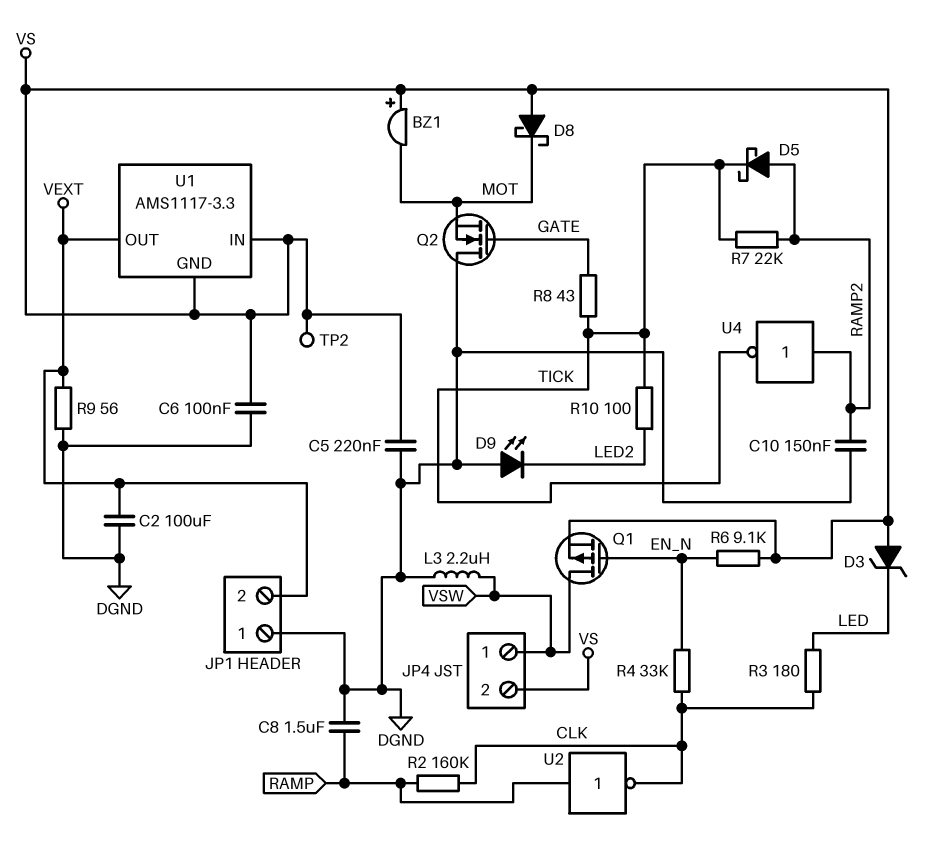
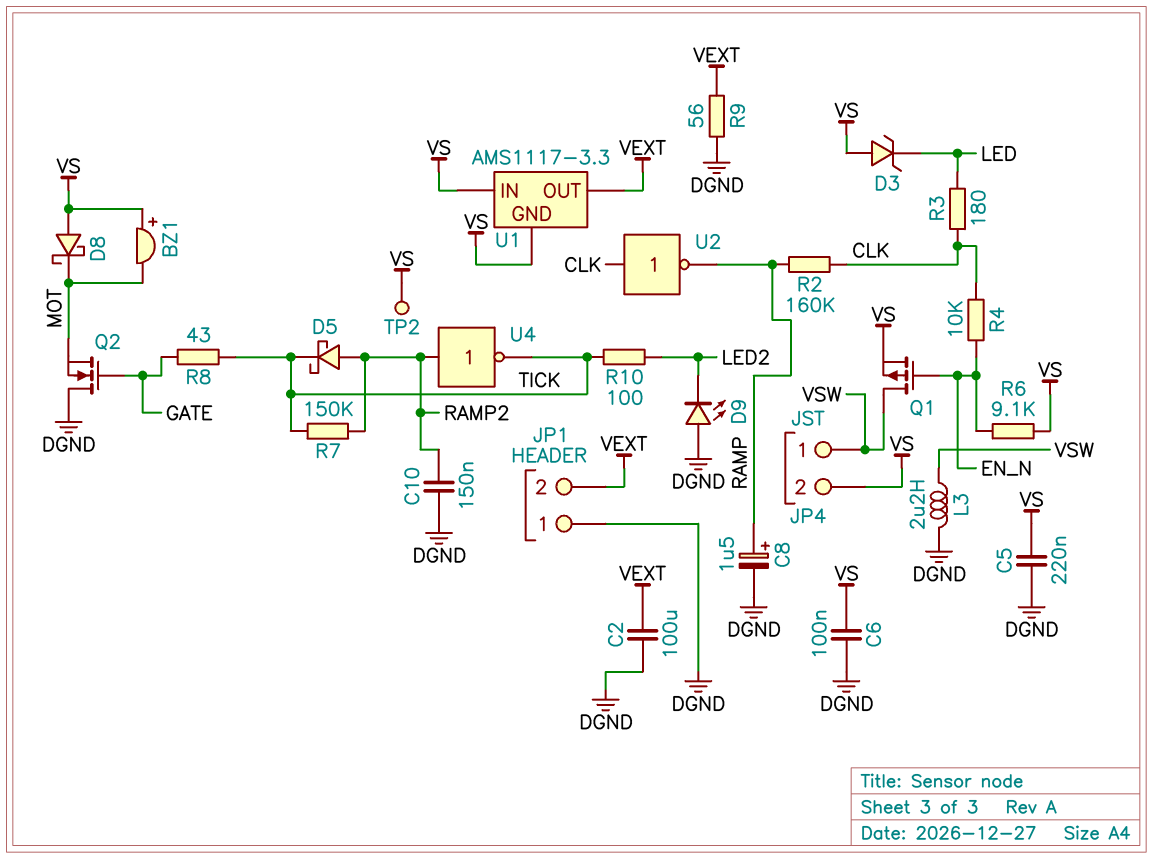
C8: 1.5uF (DGND, RAMP) -> 1.5uF (plus RAMP, minus DGND)
R4: 33k (CLK, EN_N) -> 10k (CLK, EN_N)
R7: 22k (RAMP2, TICK) -> 150k (RAMP2, TICK)
U2: NOT (in RAMP, out CLK) -> NOT (in CLK, out RAMP)

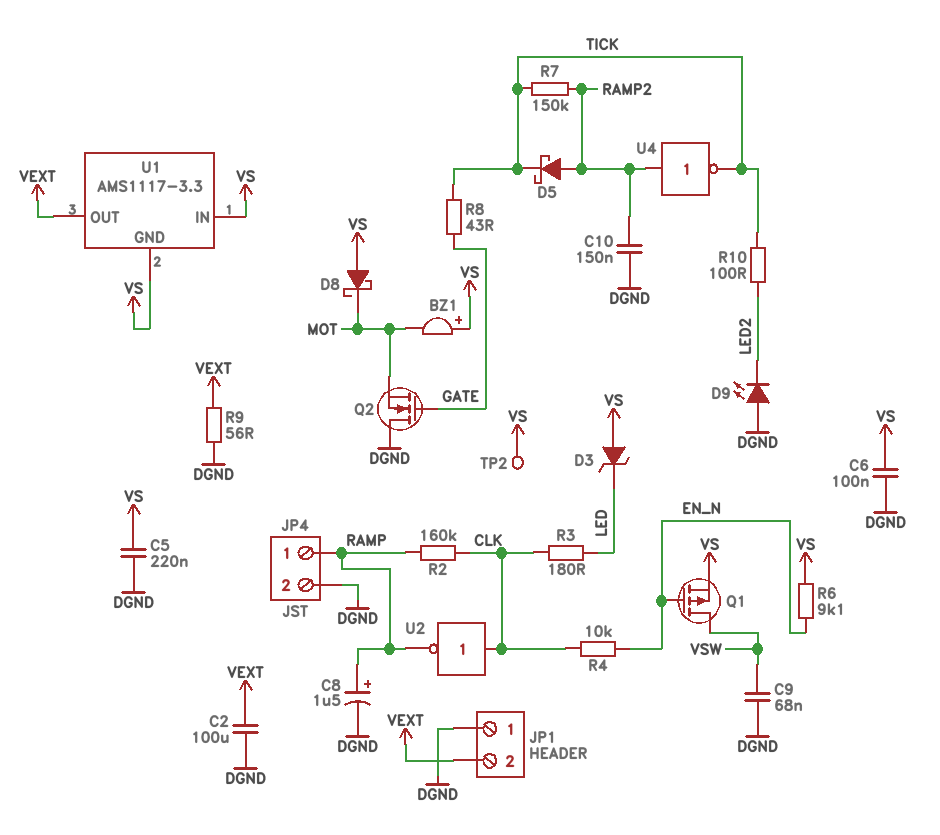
C9: none -> 68nF (DGND, VSW)
JP4 pin 1: VSW -> RAMP
JP4 pin 2: VS -> DGND
L3: 2.2uH (DGND, VSW) -> none

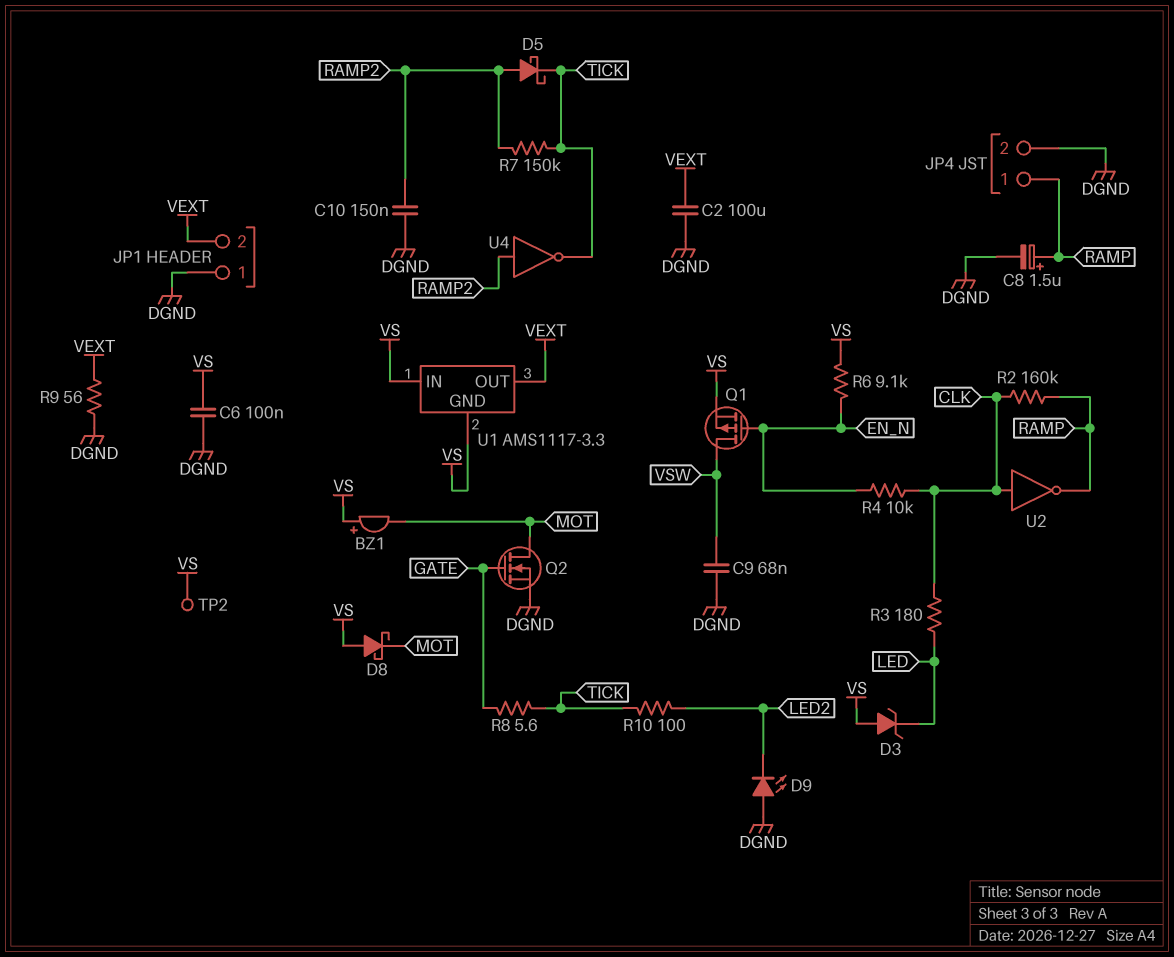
C5: 220nF (DGND, VS) -> none
Q2: NMOS (G GATE, D DGND, S MOT) -> NMOS (G GATE, D MOT, S DGND)
R8: 43 (GATE, TICK) -> 5.6 (GATE, TICK)

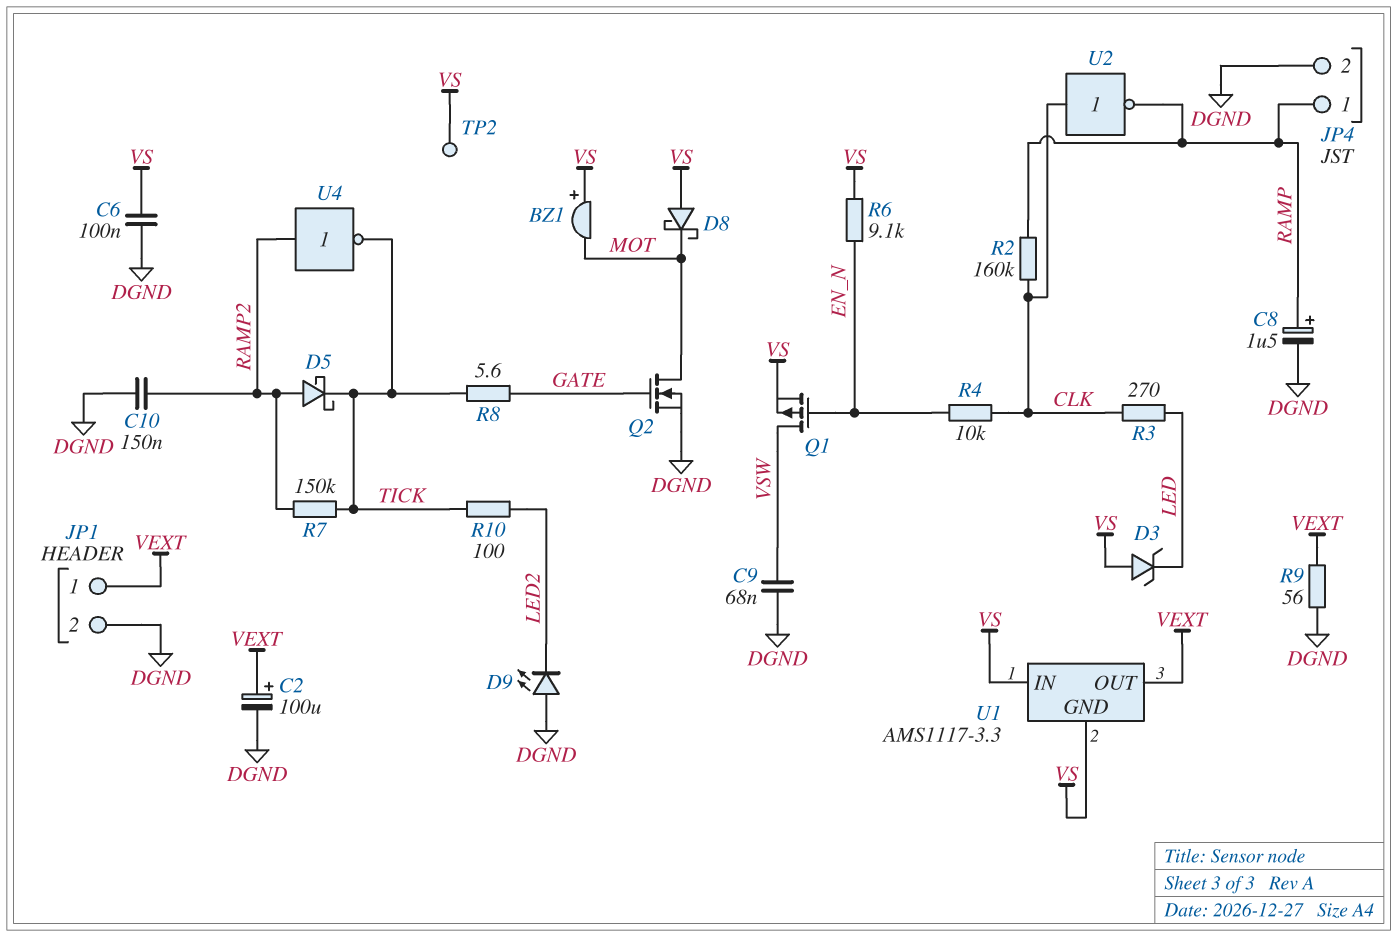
C2: 100uF (DGND, VEXT) -> 100uF (plus VEXT, minus DGND)
JP1 pin 1: DGND -> VEXT
JP1 pin 2: VEXT -> DGND
R3: 180 (CLK, LED) -> 270 (CLK, LED)

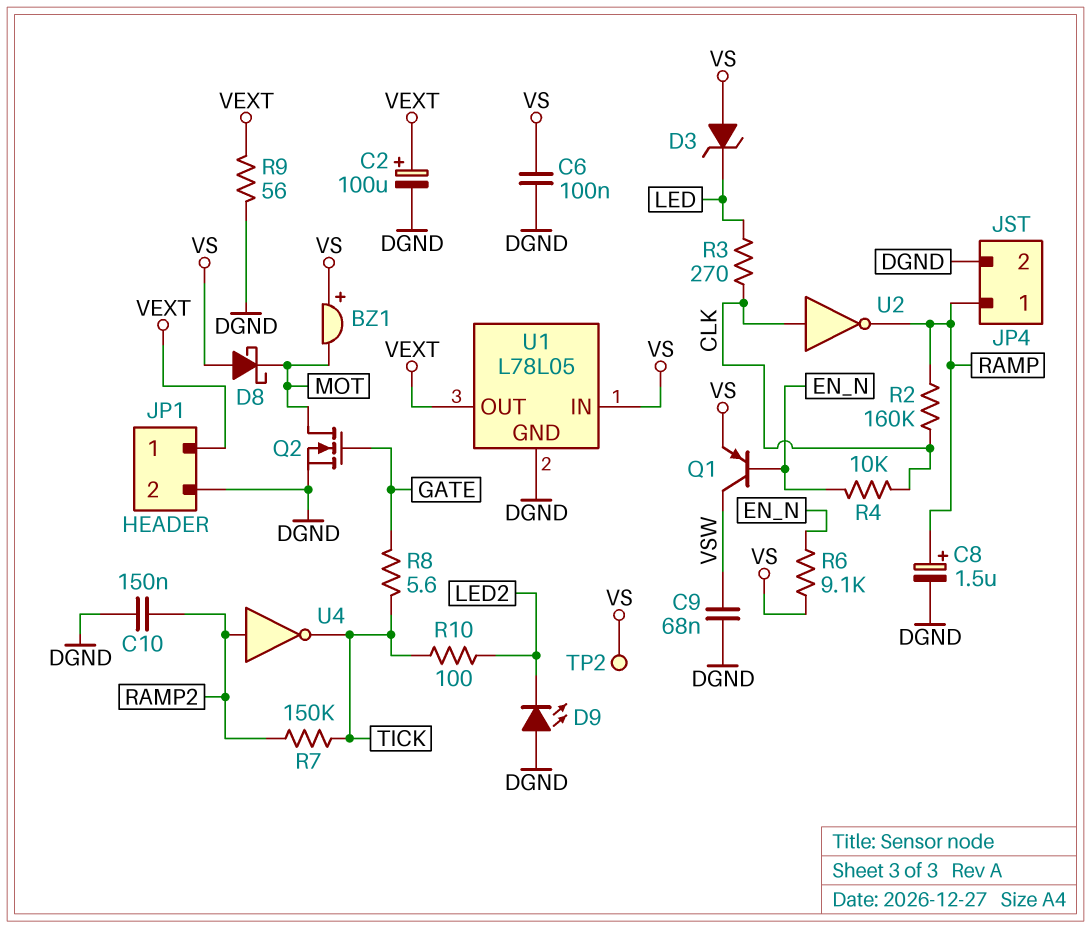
D5: schottky (A RAMP2, K TICK) -> none
Q1: PMOS (G EN_N, D VSW, S VS) -> PNP (B EN_N, C VSW, E VS)
U1: AMS1117-3.3 -> L78L05
U1 pin GND: VS -> DGND

